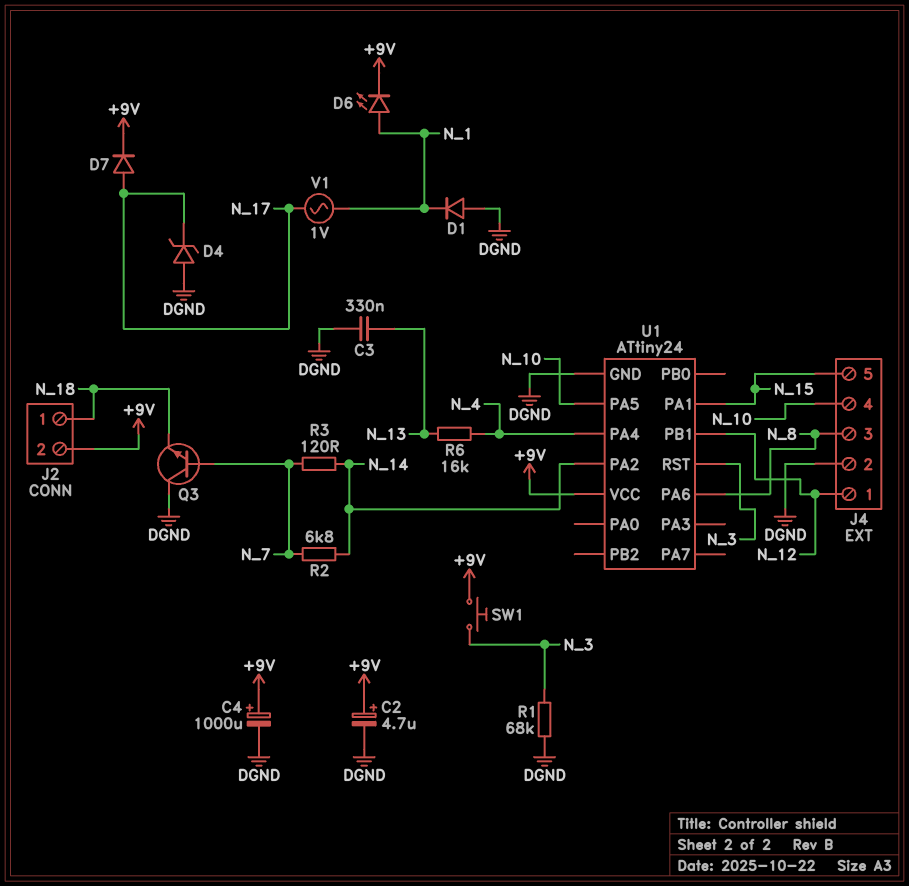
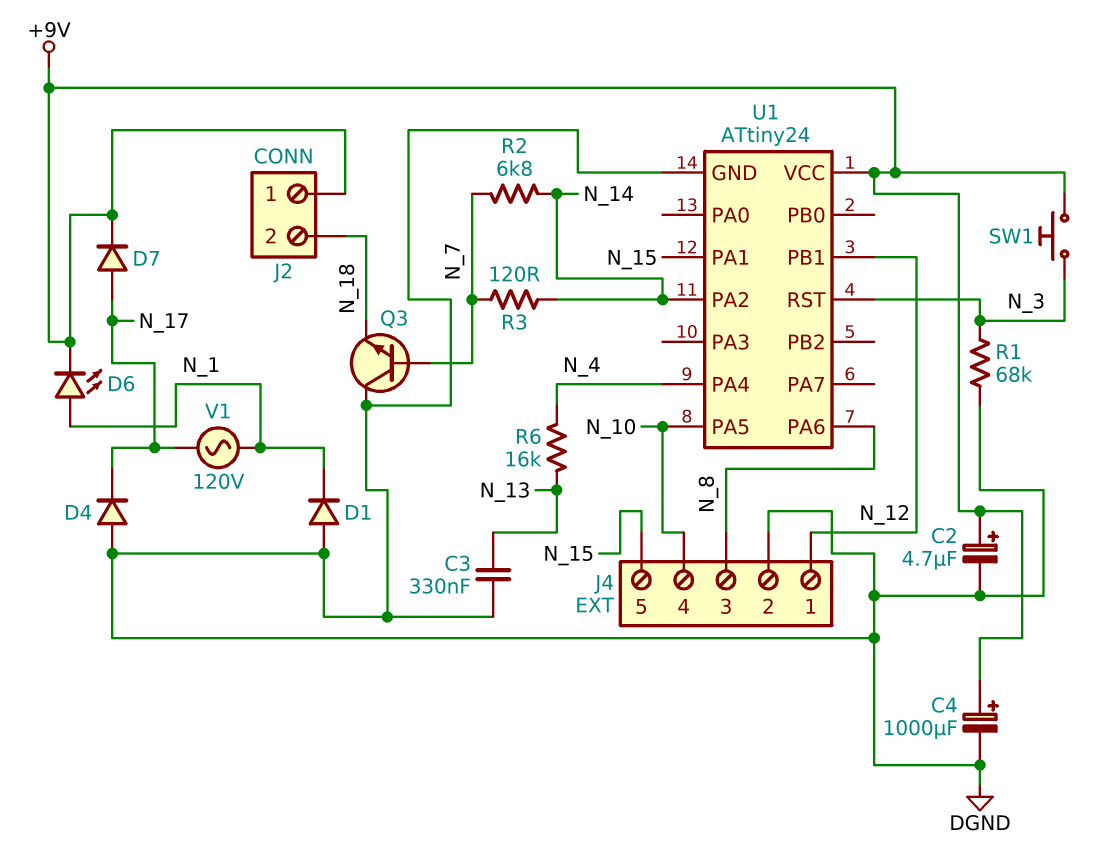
D4: zener (A DGND, K N_17) -> diode (A DGND, K N_17)
J2 pin 1: N_18 -> +9V
J2 pin 2: +9V -> N_18
V1: AC 1V (N_1, N_17) -> AC 120V (N_1, N_17)

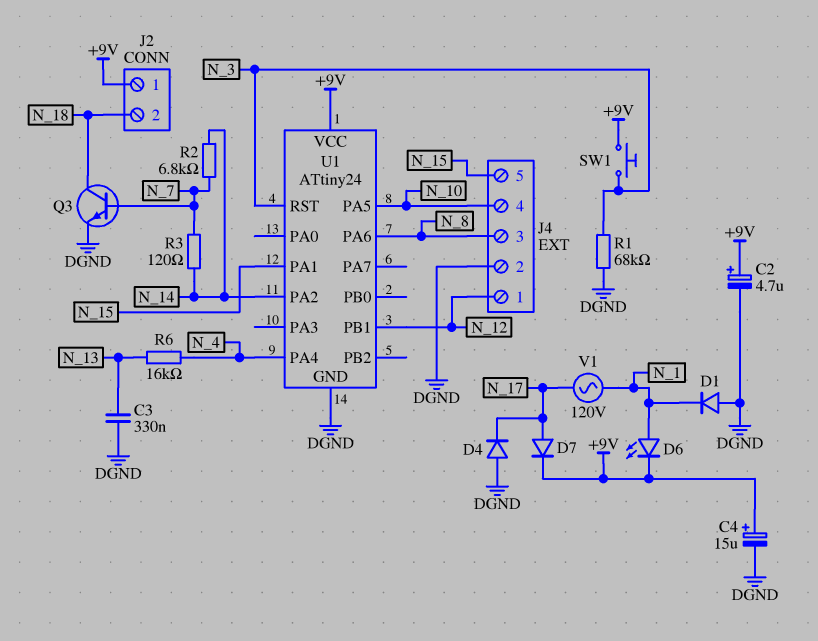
C4: 1000uF (plus +9V, minus DGND) -> 15uF (plus +9V, minus DGND)
Q3: NPN (B N_7, C DGND, E N_18) -> NPN (B N_7, C N_18, E DGND)

